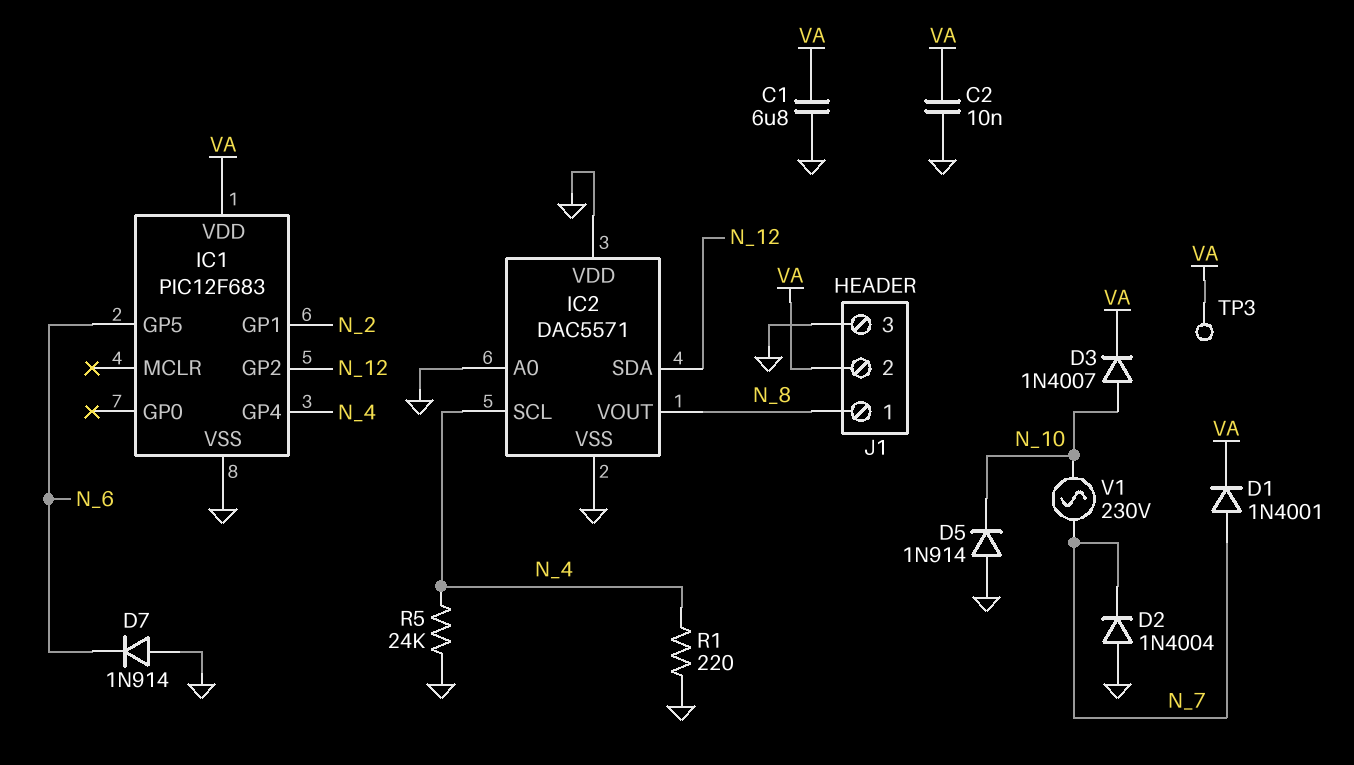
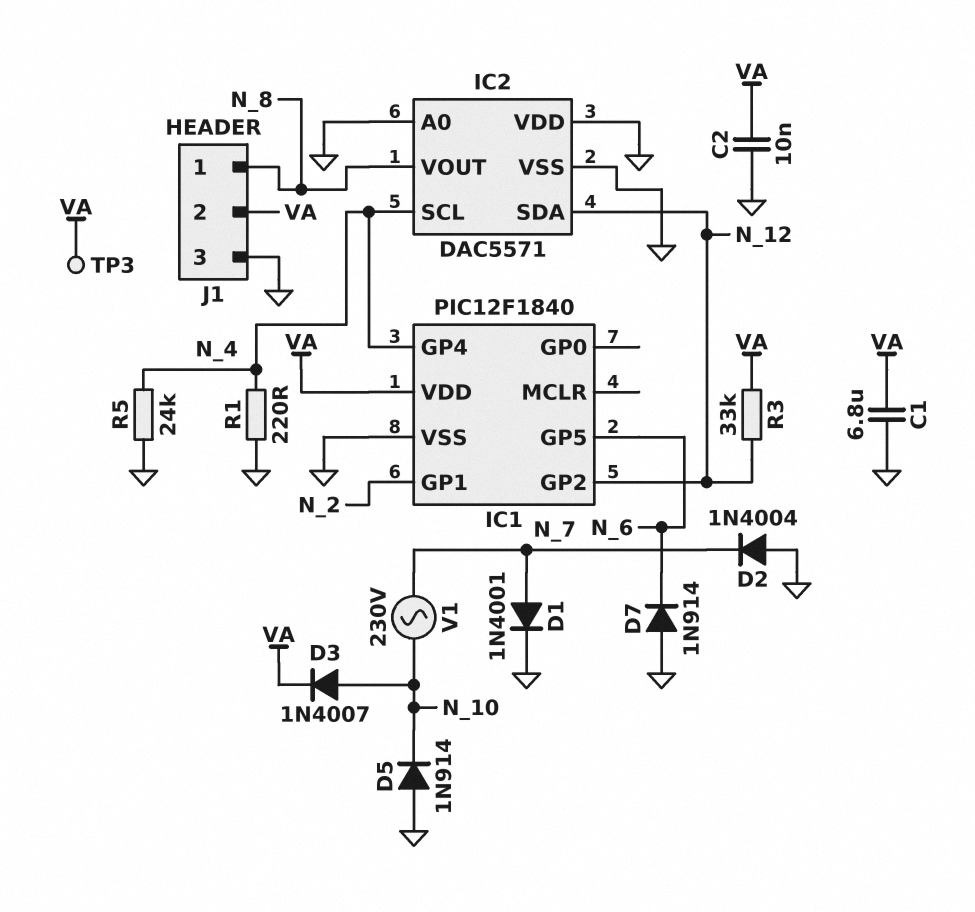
D1: diode 1N4001 (A N_7, K VA) -> diode 1N4001 (A N_7, K GND)
IC1: PIC12F683 -> PIC12F1840
R3: none -> 33k (N_12, VA)

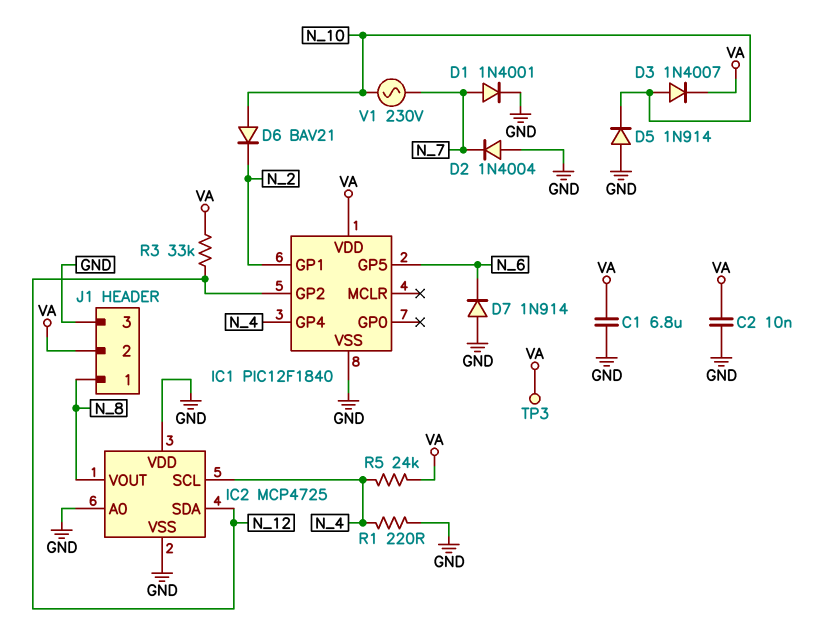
D6: none -> diode BAV21 (A N_10, K N_2)
IC2: DAC5571 -> MCP4725
R5: 24k (GND, N_4) -> 24k (N_4, VA)

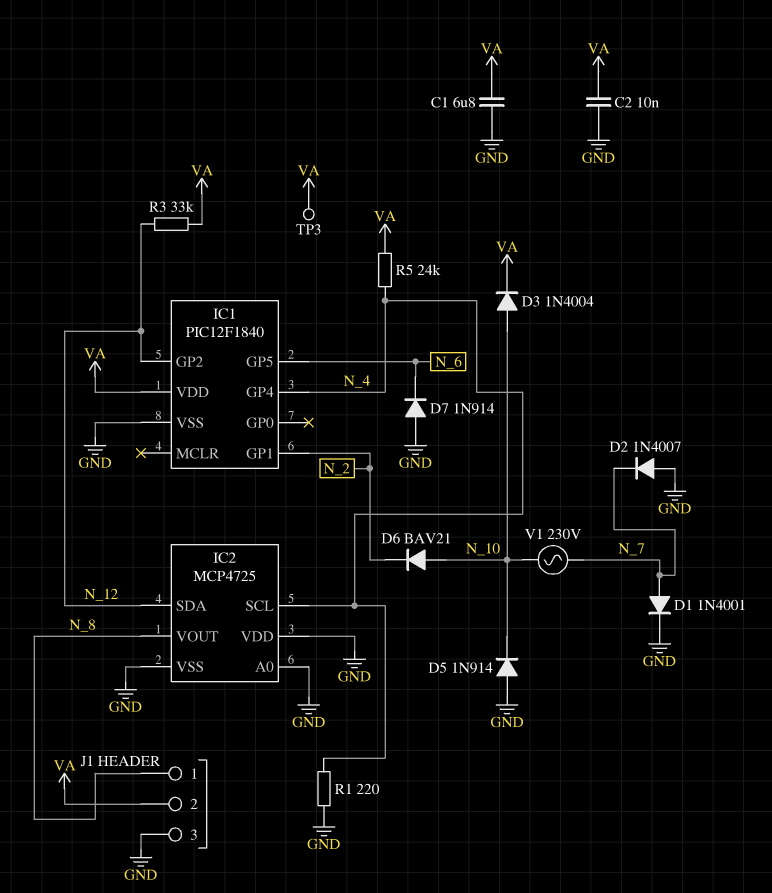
D2: diode 1N4004 (A GND, K N_7) -> diode 1N4007 (A GND, K N_7)
D3: diode 1N4007 (A N_10, K VA) -> diode 1N4004 (A N_10, K VA)

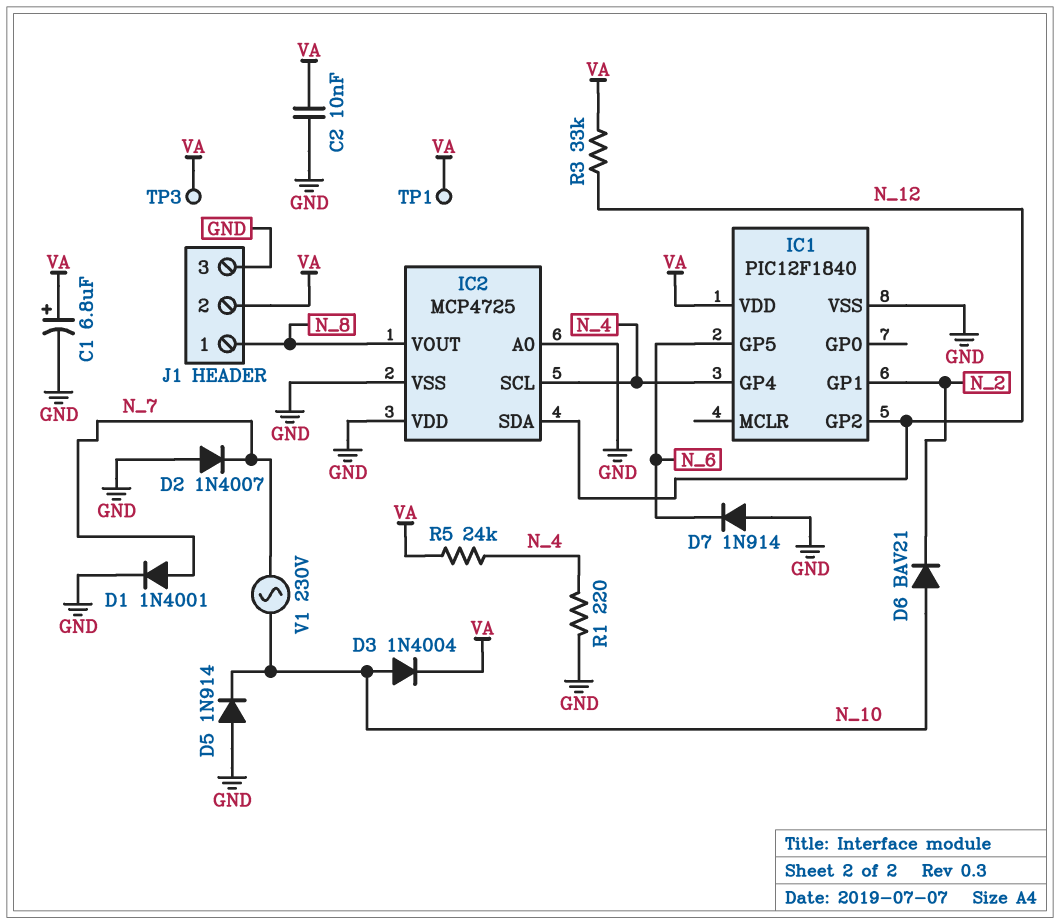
C1: 6.8uF (GND, VA) -> 6.8uF (plus VA, minus GND)
TP1: none -> test point (VA)

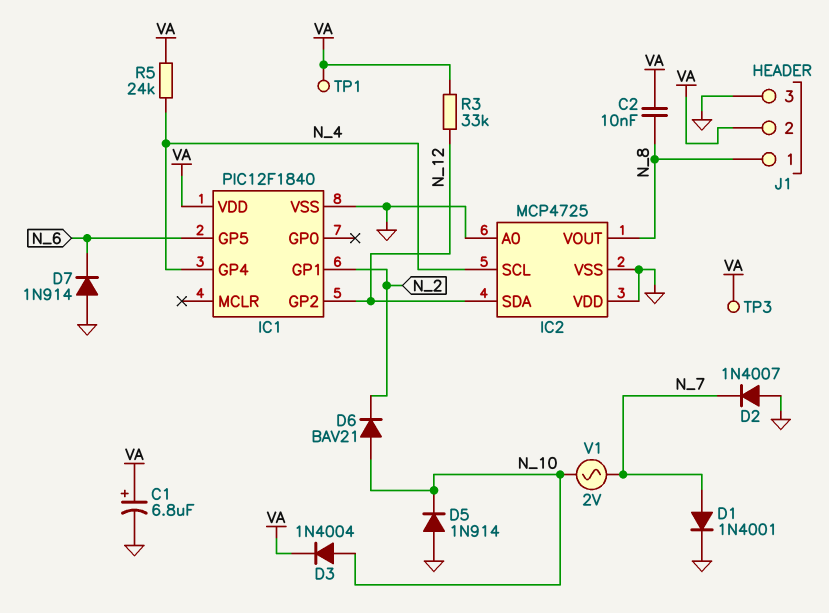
C2: 10nF (GND, VA) -> 10nF (N_8, VA)
R1: 220 (GND, N_4) -> none
V1: AC 230V (N_7, N_10) -> AC 2V (N_7, N_10)

